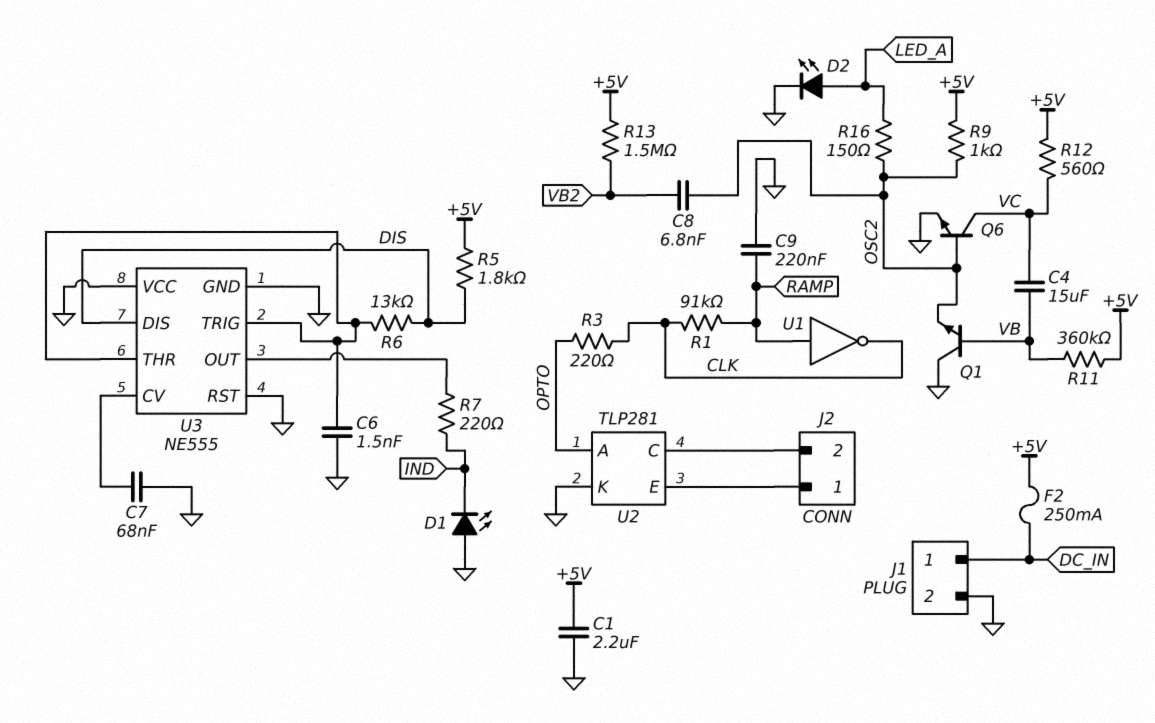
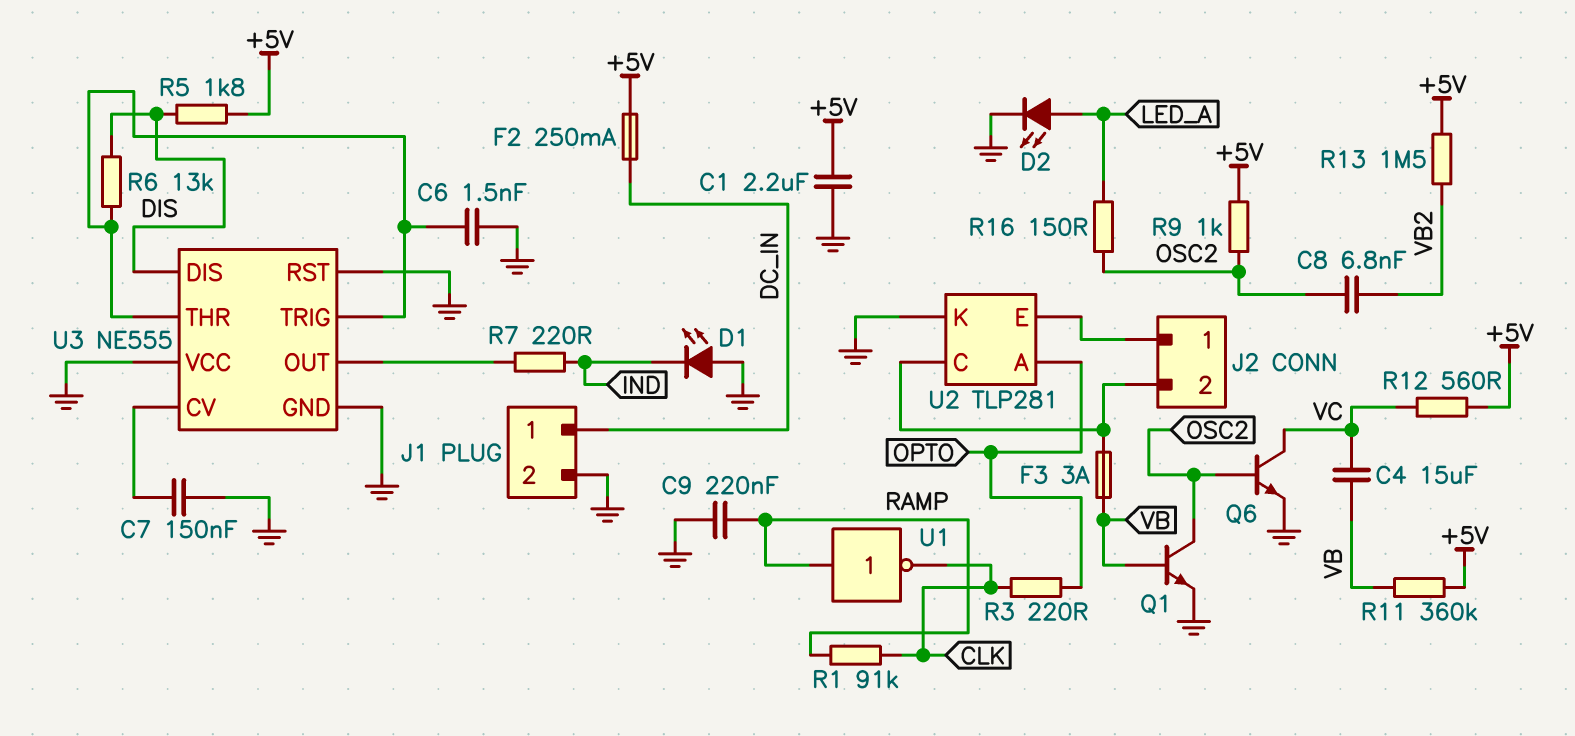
C7: 68nF (GND, U3/CV) -> 150nF (GND, U3/CV)
F3: none -> 3A (J2/2, VB)
Q1: NPN (B VB, C GND, E OSC2) -> NPN (B VB, C OSC2, E GND)

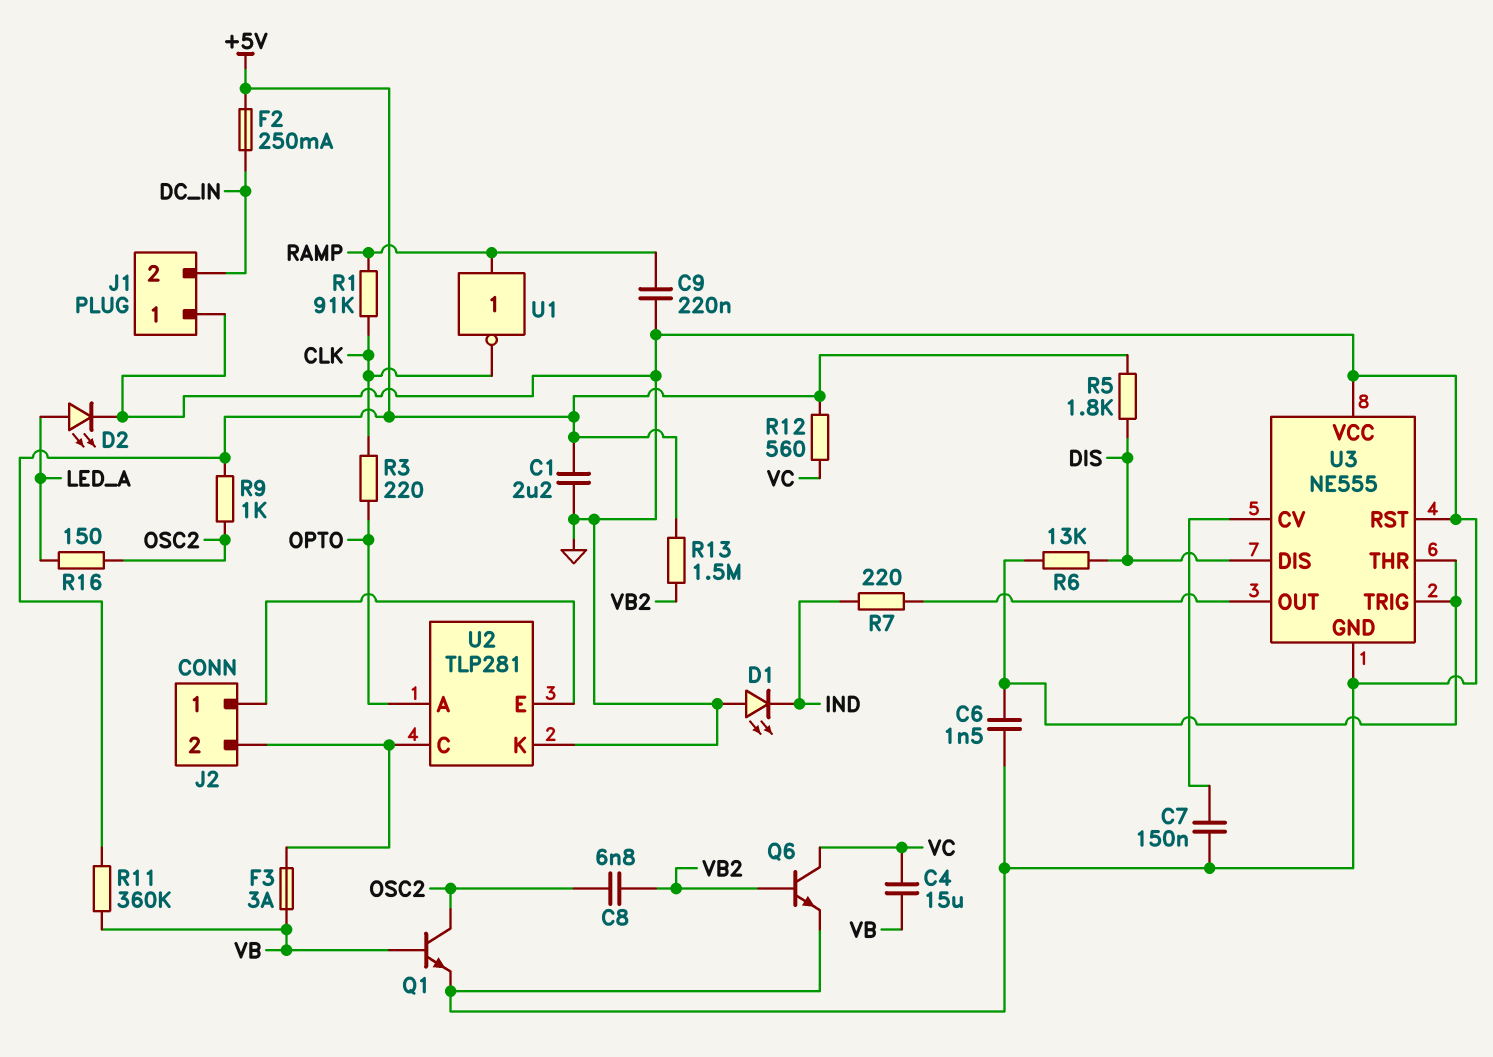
J1 pin 1: DC_IN -> GND
J1 pin 2: GND -> DC_IN
Q6: NPN (B OSC2, C VC, E GND) -> NPN (B VB2, C VC, E GND)

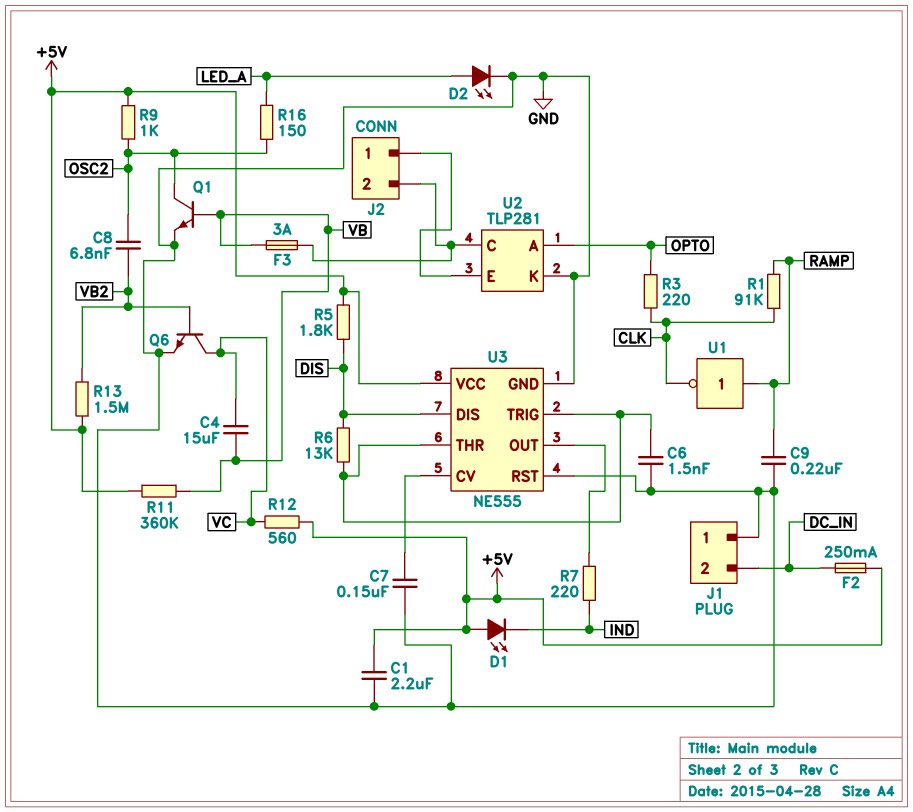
D1: LED (A GND, K IND) -> LED (A +5V, K IND)
U3 pin VCC: GND -> +5V

